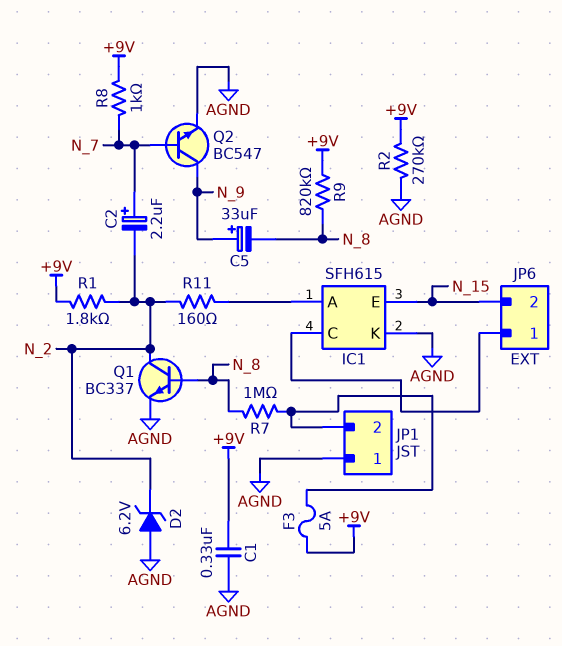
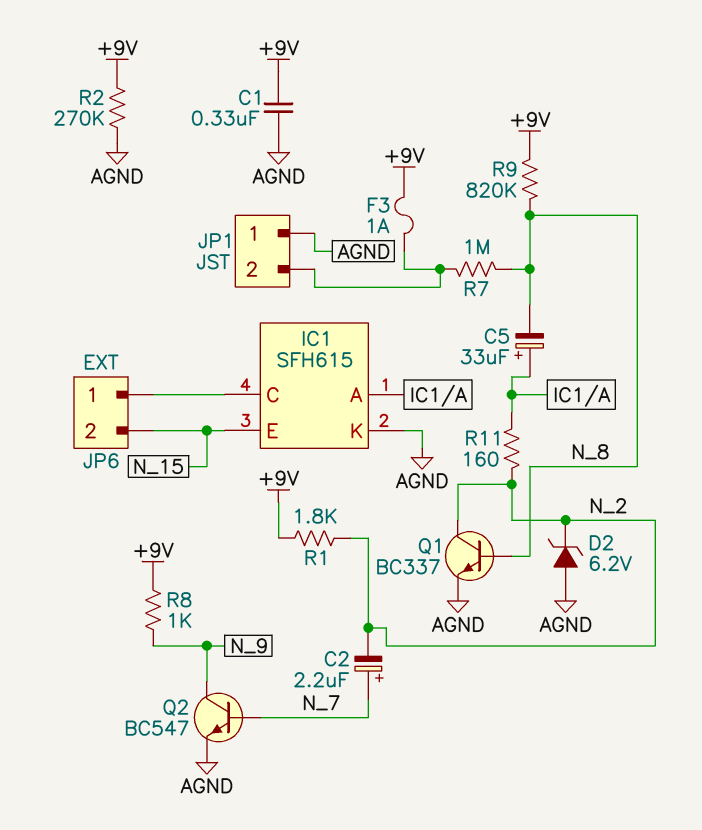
C5: 33uF (plus N_9, minus N_8) -> 33uF (plus IC1/A, minus N_8)
F3: 5A (+9V, JP1/2) -> 1A (+9V, JP1/2)
R8: 1k (+9V, N_7) -> 1k (+9V, N_9)

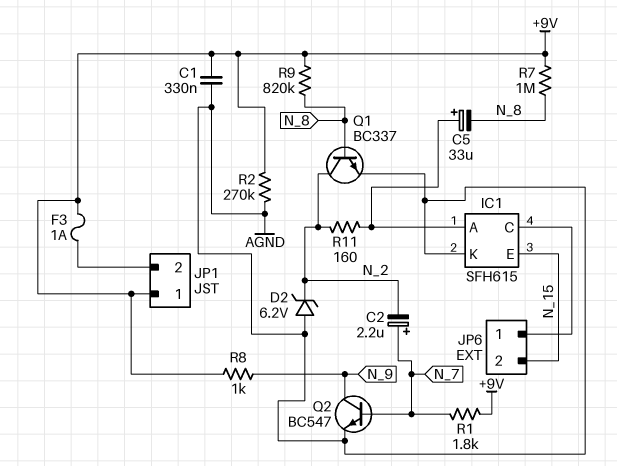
JP1 pin 1: AGND -> +9V
R1: 1.8k (+9V, N_2) -> 1.8k (+9V, N_7)
R7: 1M (JP1/2, N_8) -> 1M (+9V, N_8)

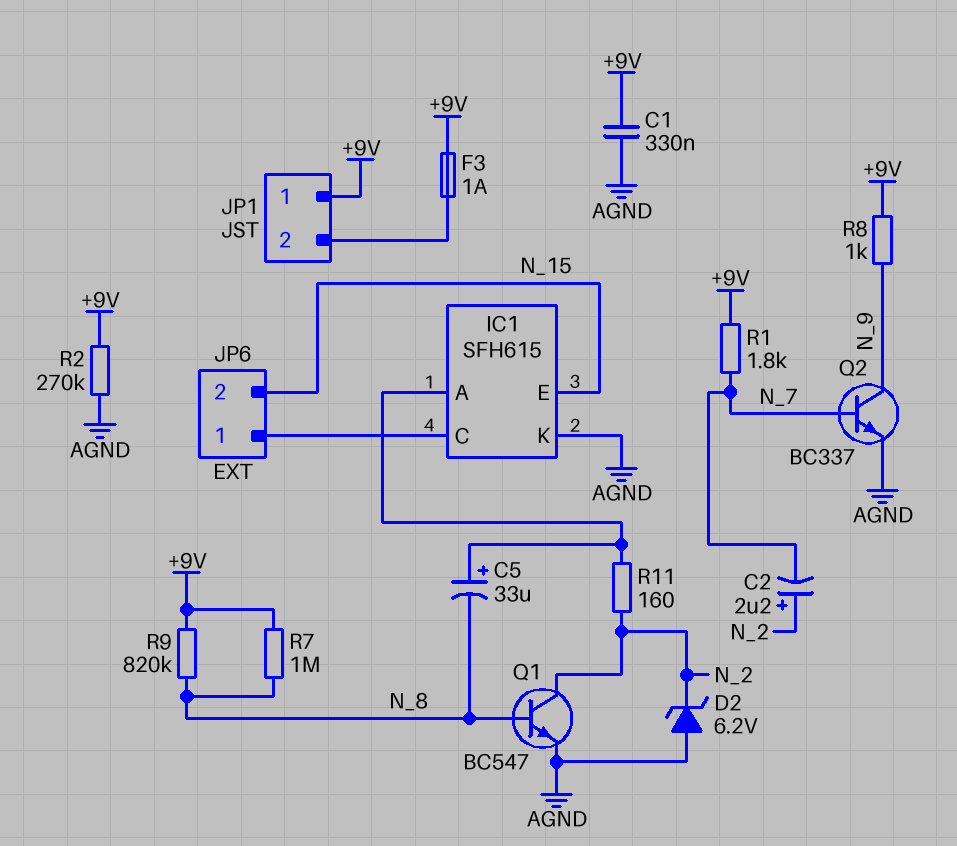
C2: 2.2uF (plus N_7, minus N_2) -> 2.2uF (plus N_2, minus N_7)
Q1: NPN BC337 (B N_8, C N_2, E AGND) -> NPN BC547 (B N_8, C N_2, E AGND)
Q2: NPN BC547 (B N_7, C N_9, E AGND) -> NPN BC337 (B N_7, C N_9, E AGND)

